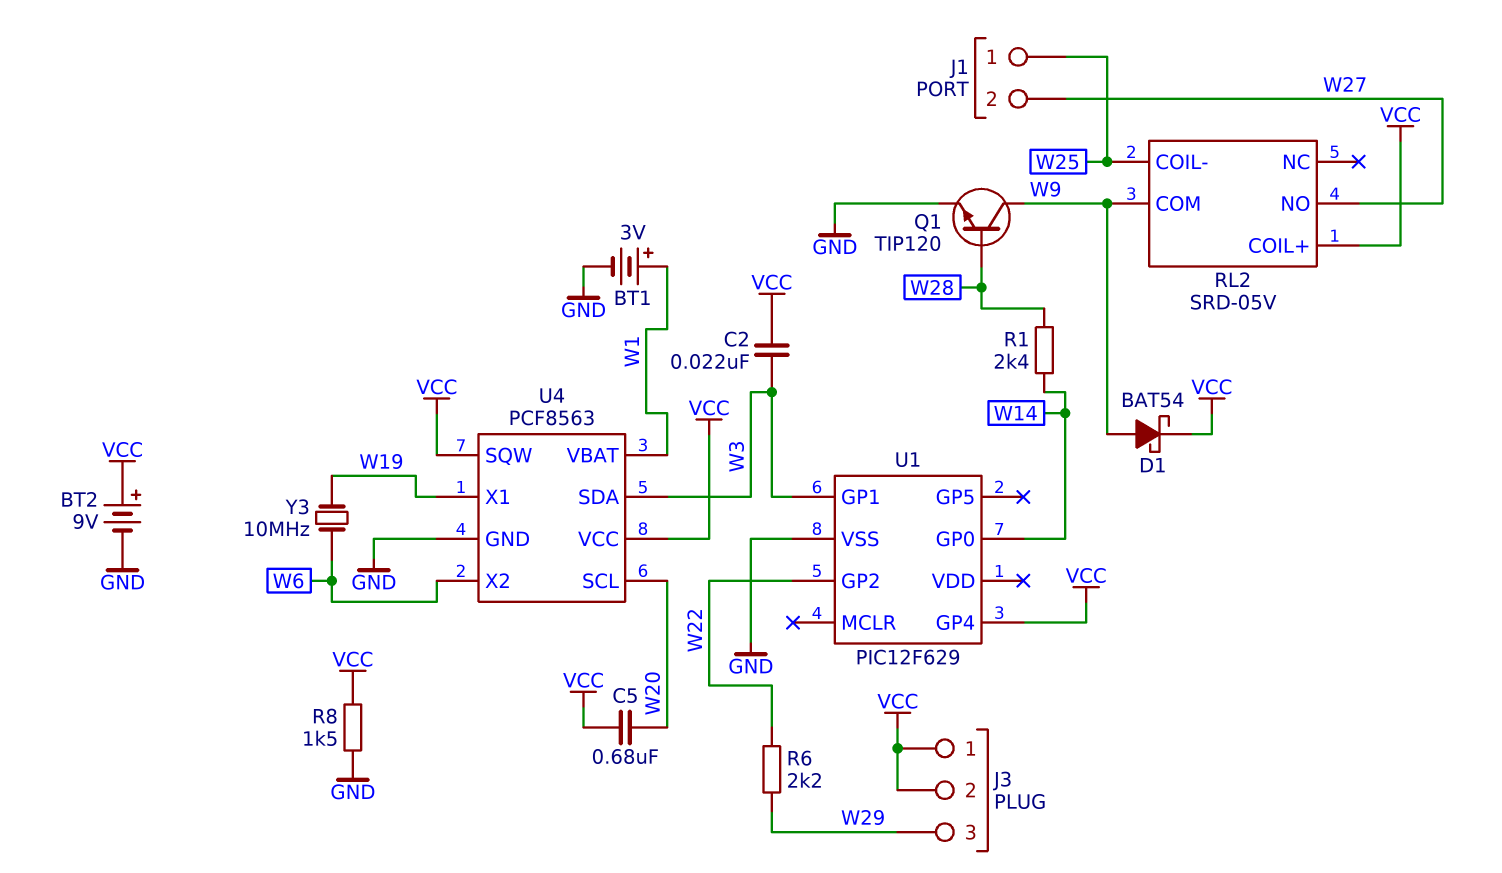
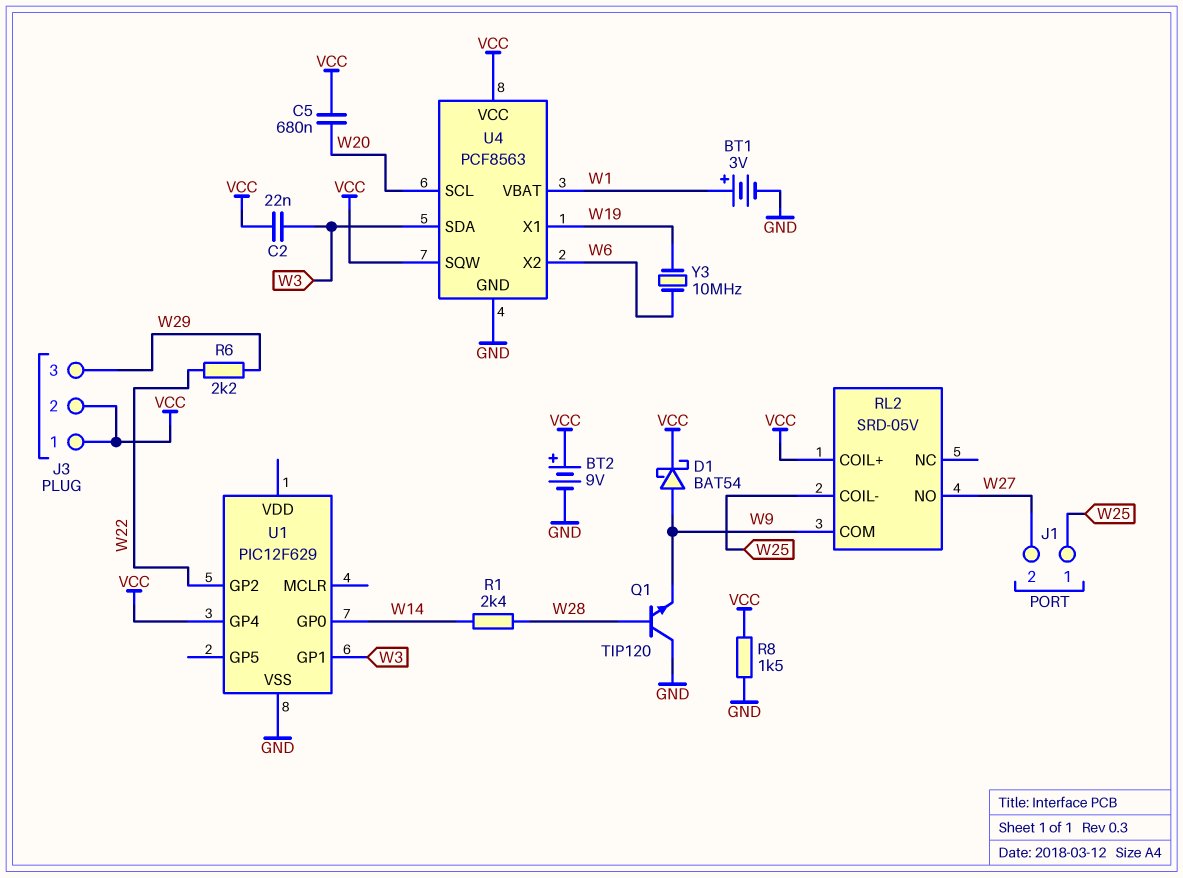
Q1: NPN TIP120 (B W28, C W9, E GND) -> NPN TIP120 (B W28, C GND, E W9)

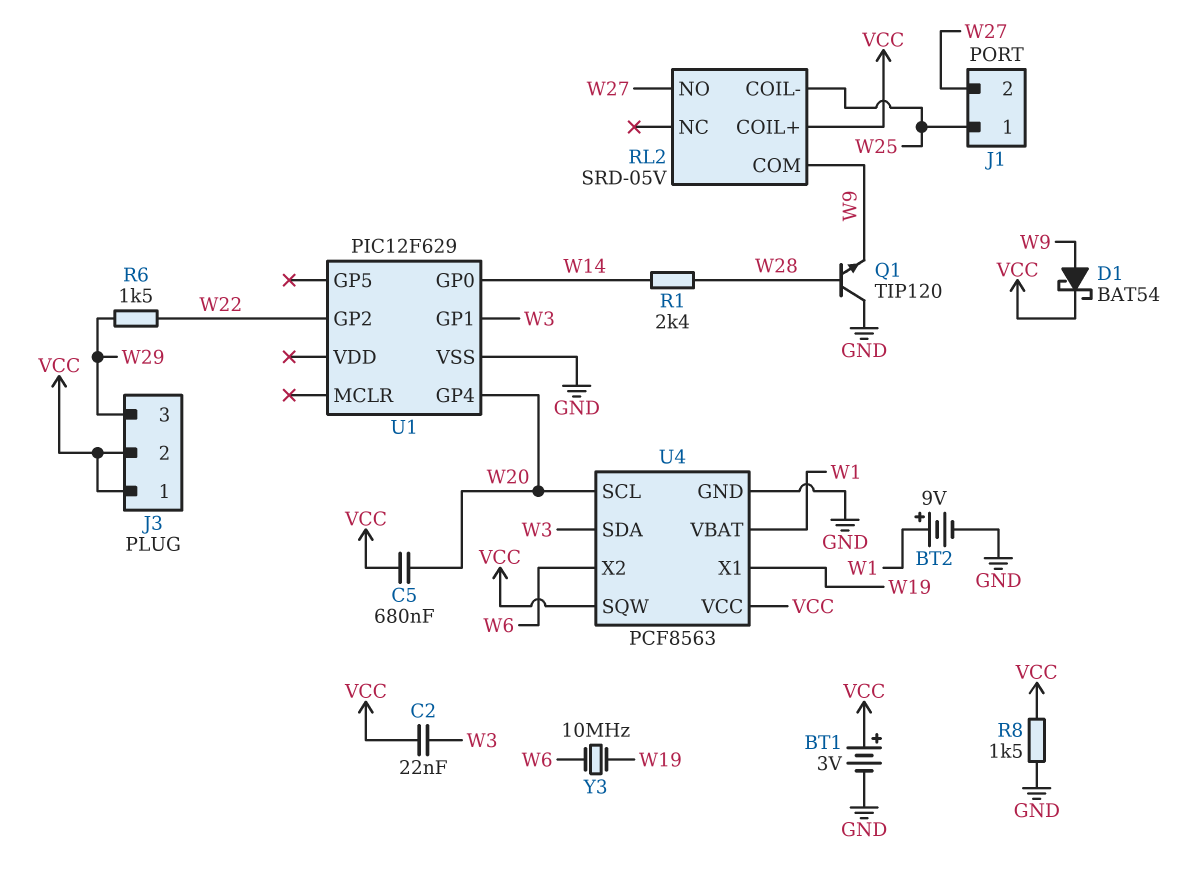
BT1: 3V (plus W1, minus GND) -> 3V (plus VCC, minus GND)
BT2: 9V (plus VCC, minus GND) -> 9V (plus W1, minus GND)
R6: 2.2k (W22, W29) -> 1.5k (W22, W29)
U1 pin GP4: VCC -> W20

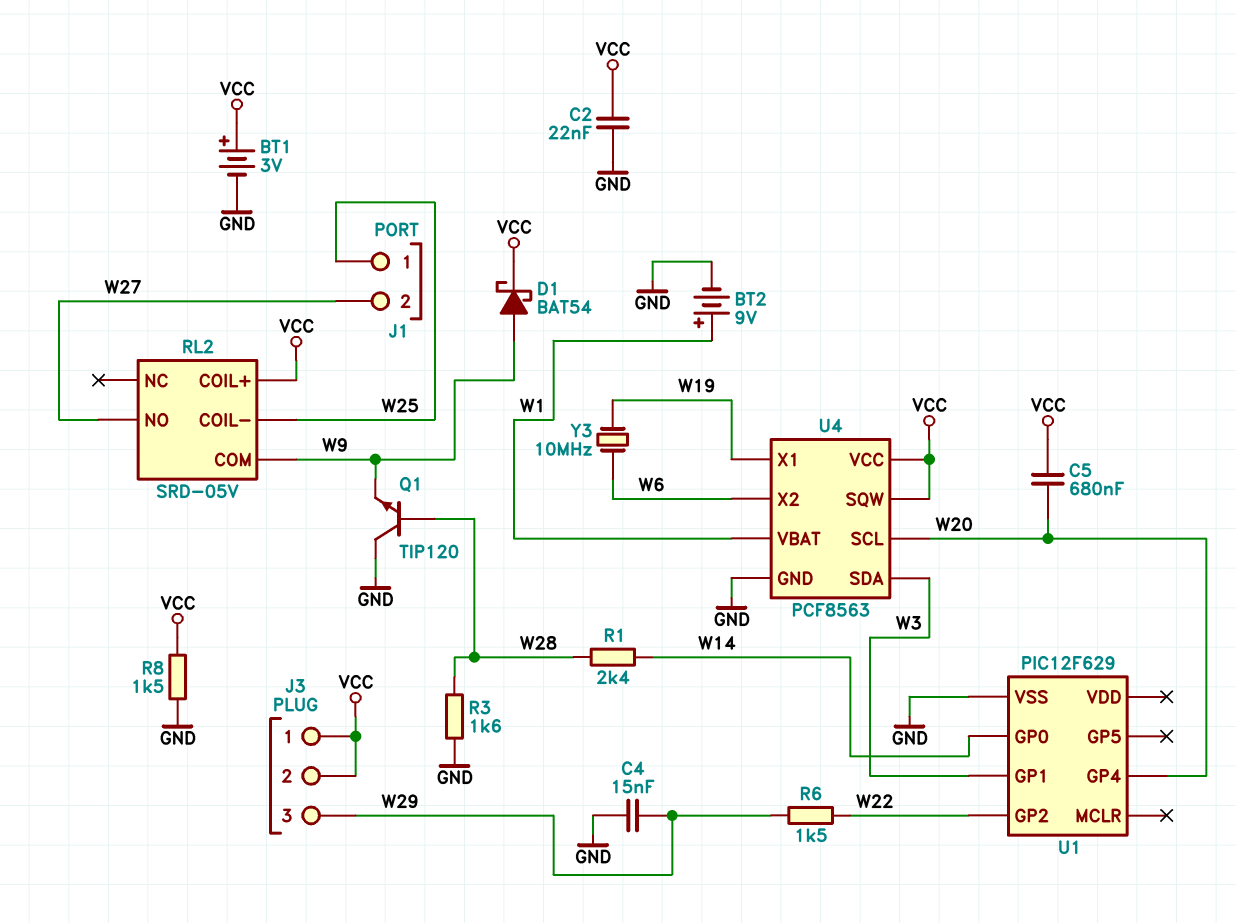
C2: 22nF (VCC, W3) -> 22nF (GND, VCC)
C4: none -> 15nF (GND, W29)
R3: none -> 1.6k (GND, W28)

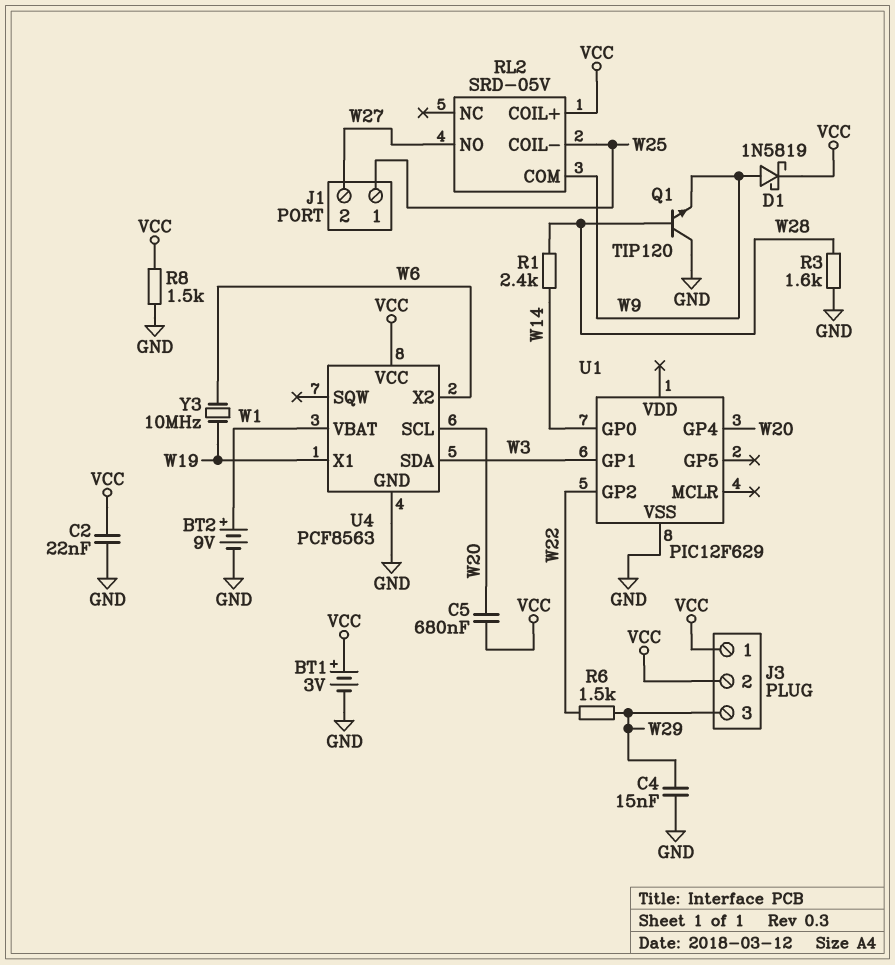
D1: schottky BAT54 (A W9, K VCC) -> schottky 1N5819 (A W9, K VCC)
U4 pin SQW: VCC -> none

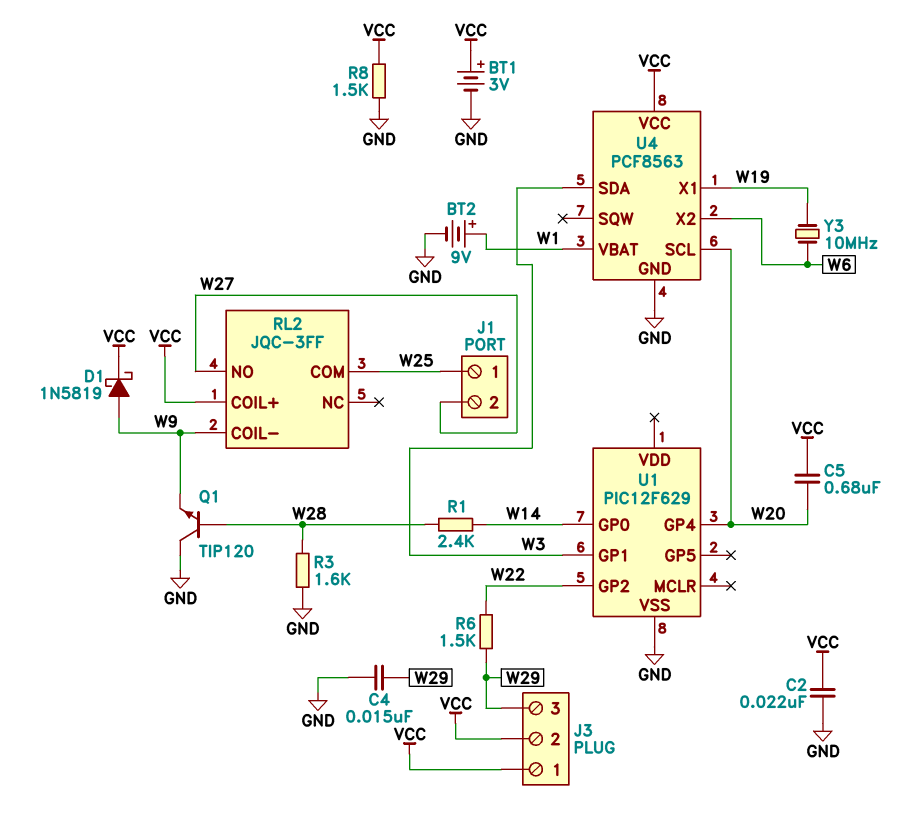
RL2: SRD-05V -> JQC-3FF
RL2 pin COIL-: W25 -> W9
RL2 pin COM: W9 -> W25

